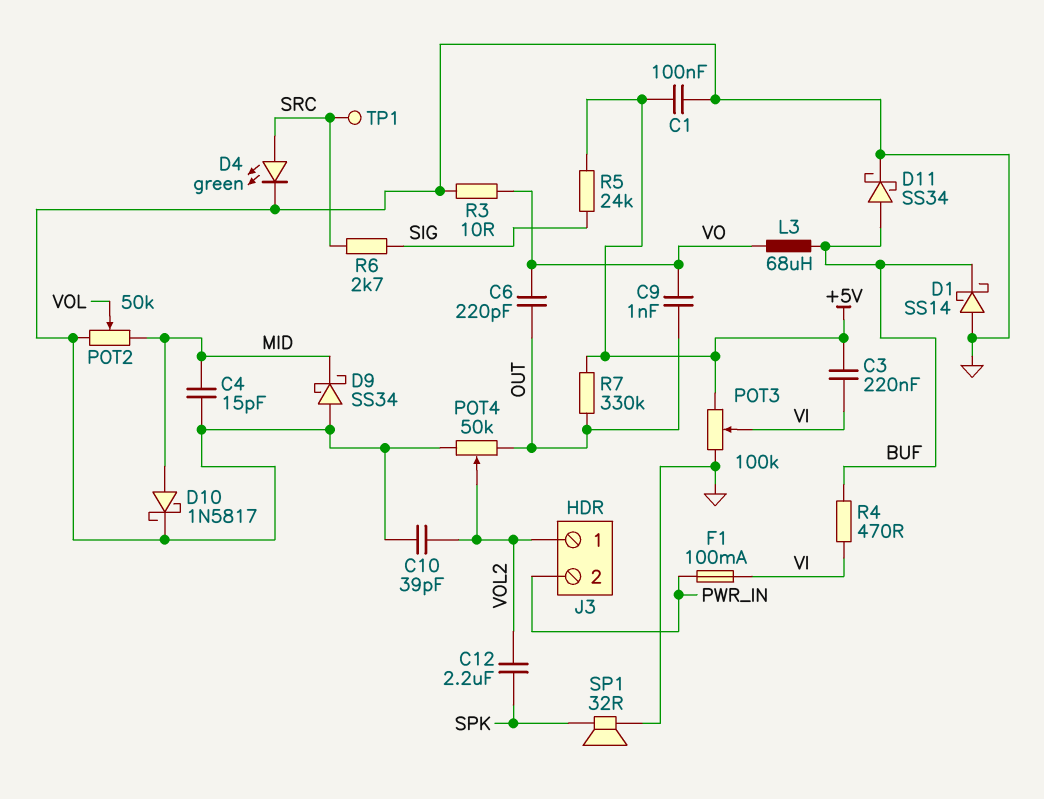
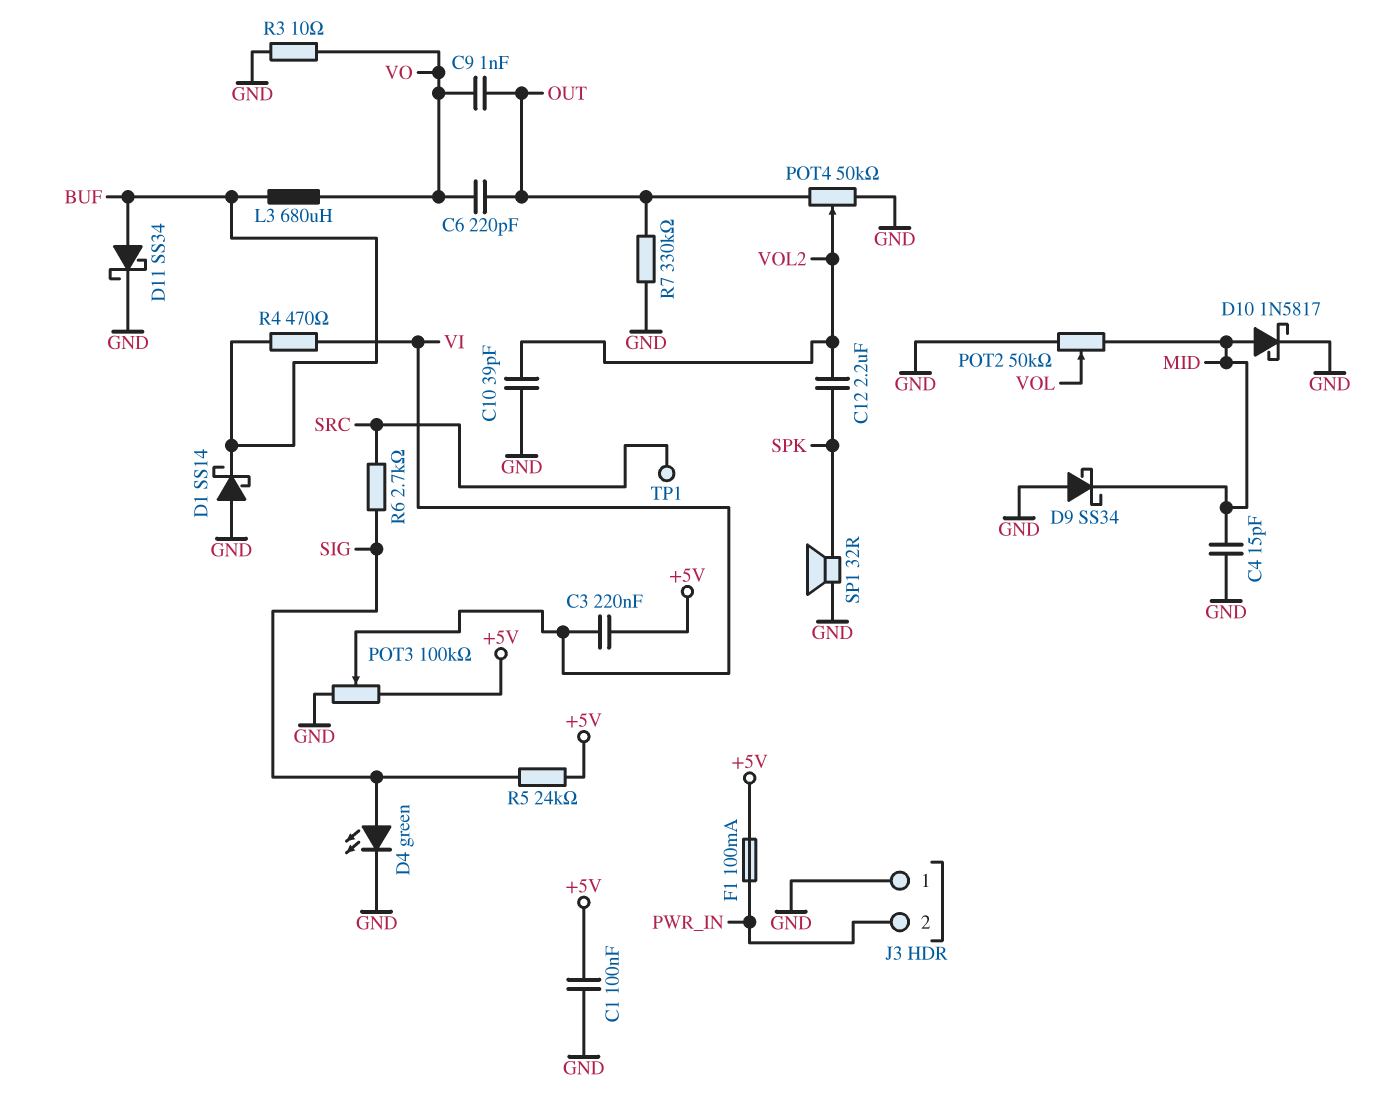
D4: LED green (A SRC, K GND) -> LED green (A SIG, K GND)
F1: 100mA (PWR_IN, VI) -> 100mA (+5V, PWR_IN)
J3 pin 1: VOL2 -> GND
L3: 68uH (BUF, VO) -> 680uH (BUF, VO)
R7: 330k (+5V, OUT) -> 330k (GND, OUT)

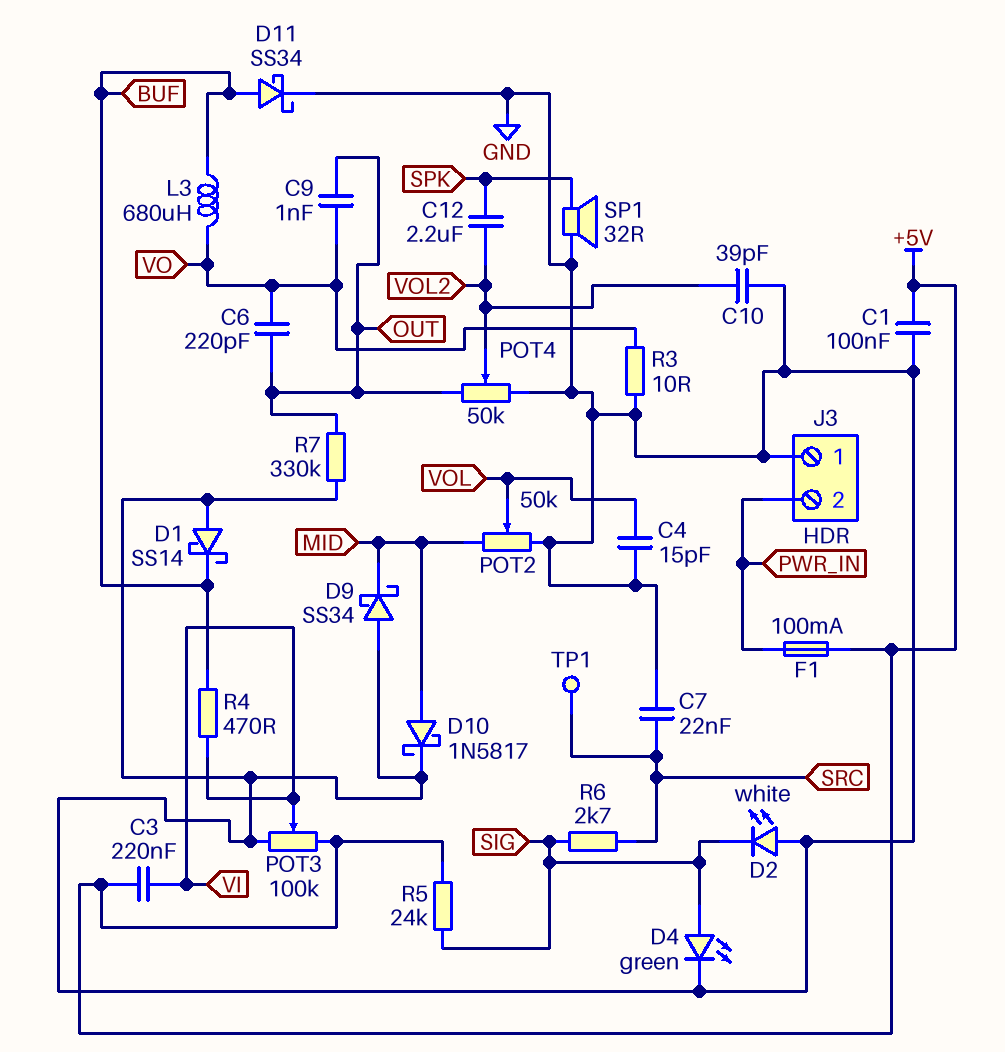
C4: 15pF (GND, MID) -> 15pF (GND, VOL)
C7: none -> 22nF (GND, SRC)
D2: none -> LED white (A GND, K SIG)

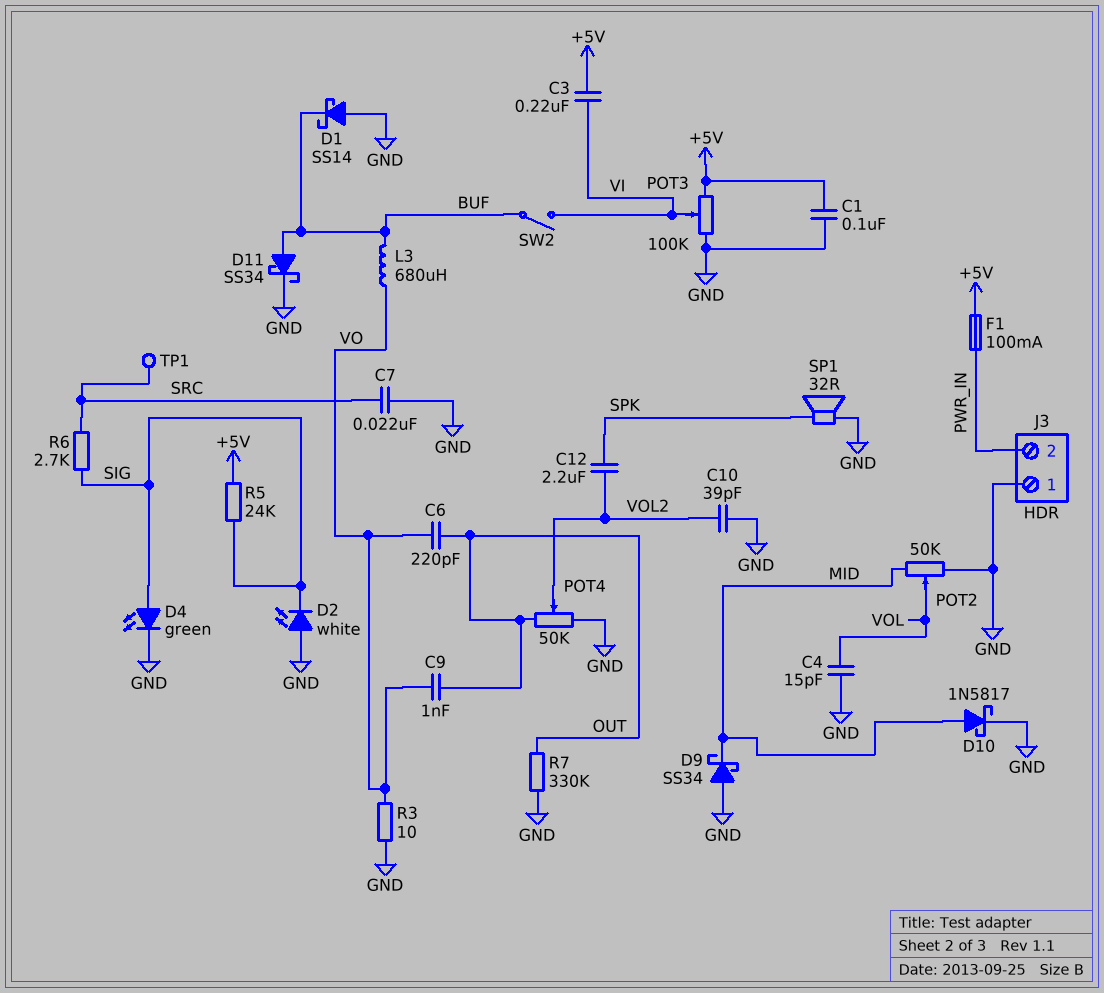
R4: 470 (BUF, VI) -> none
SW2: none -> switch (BUF, VI)

